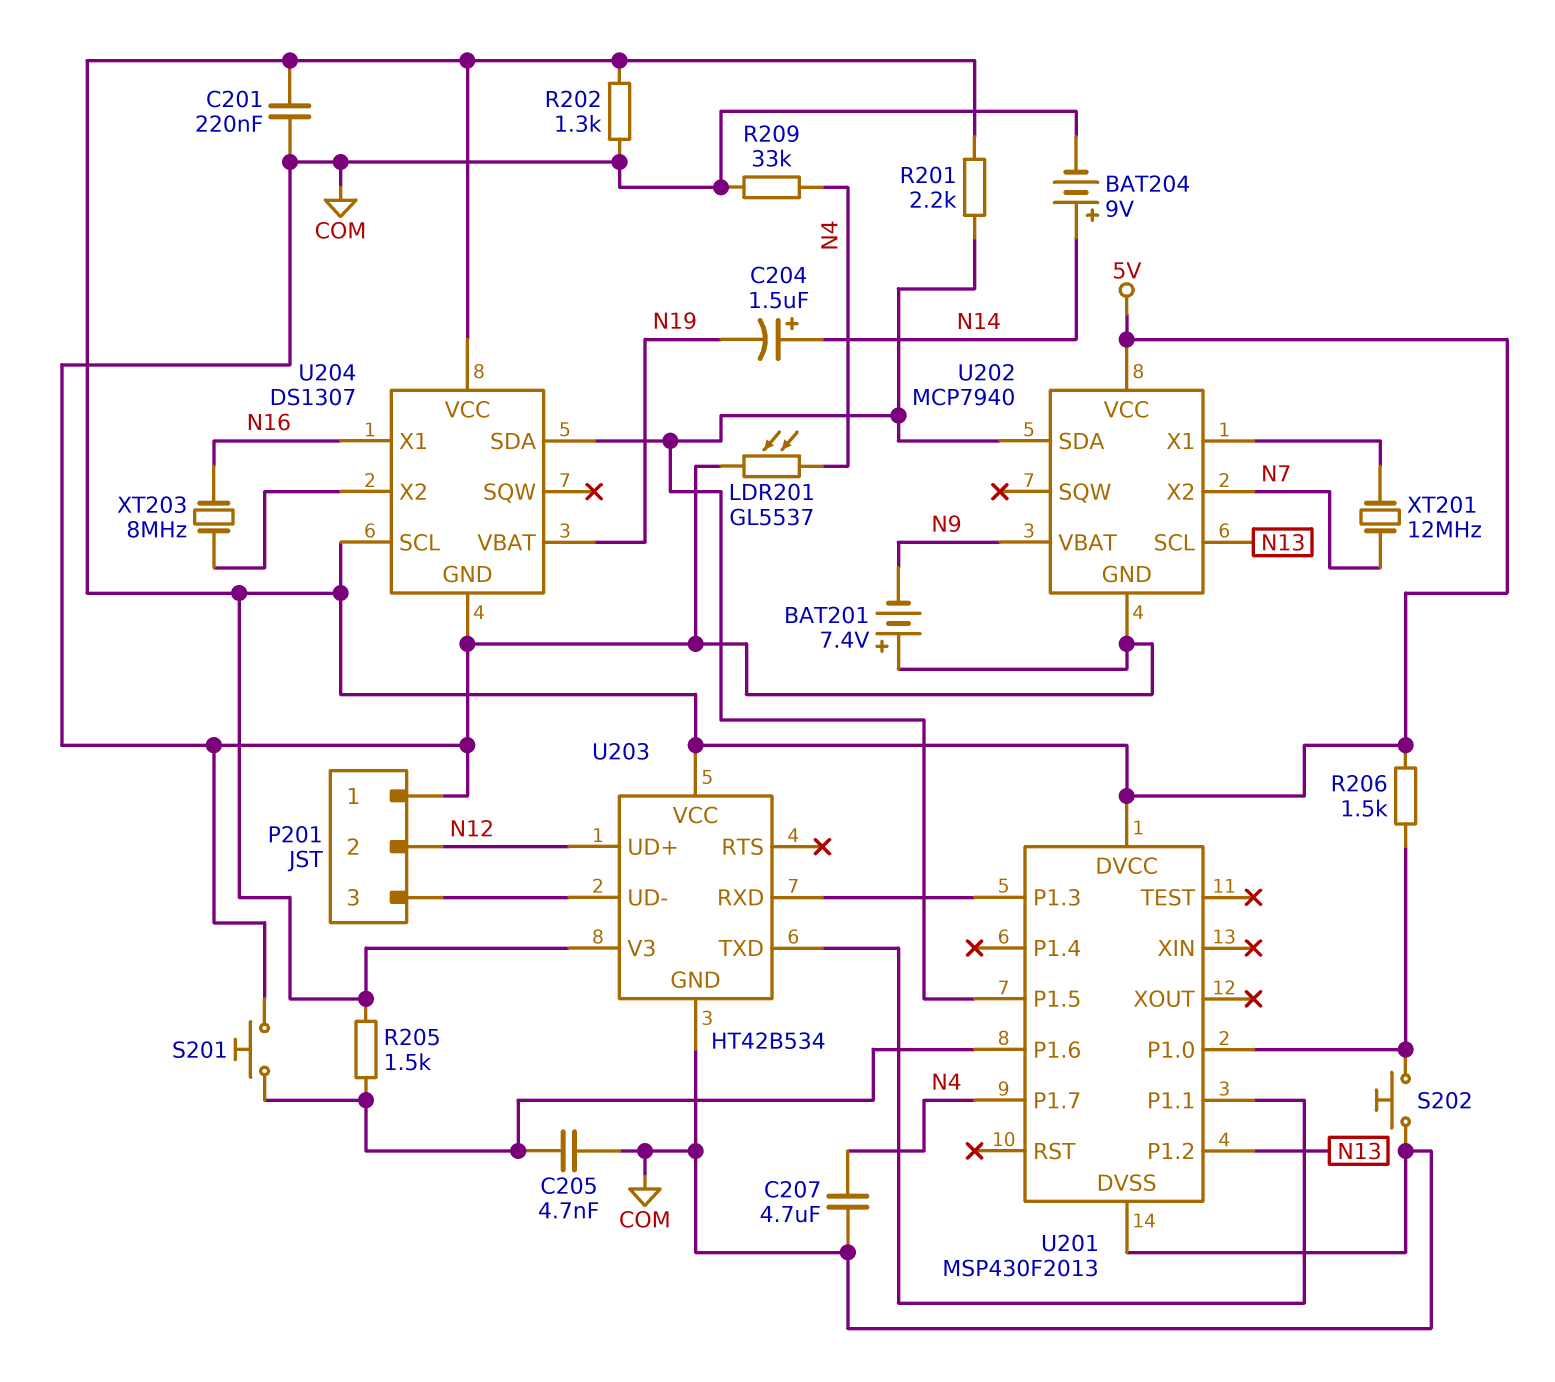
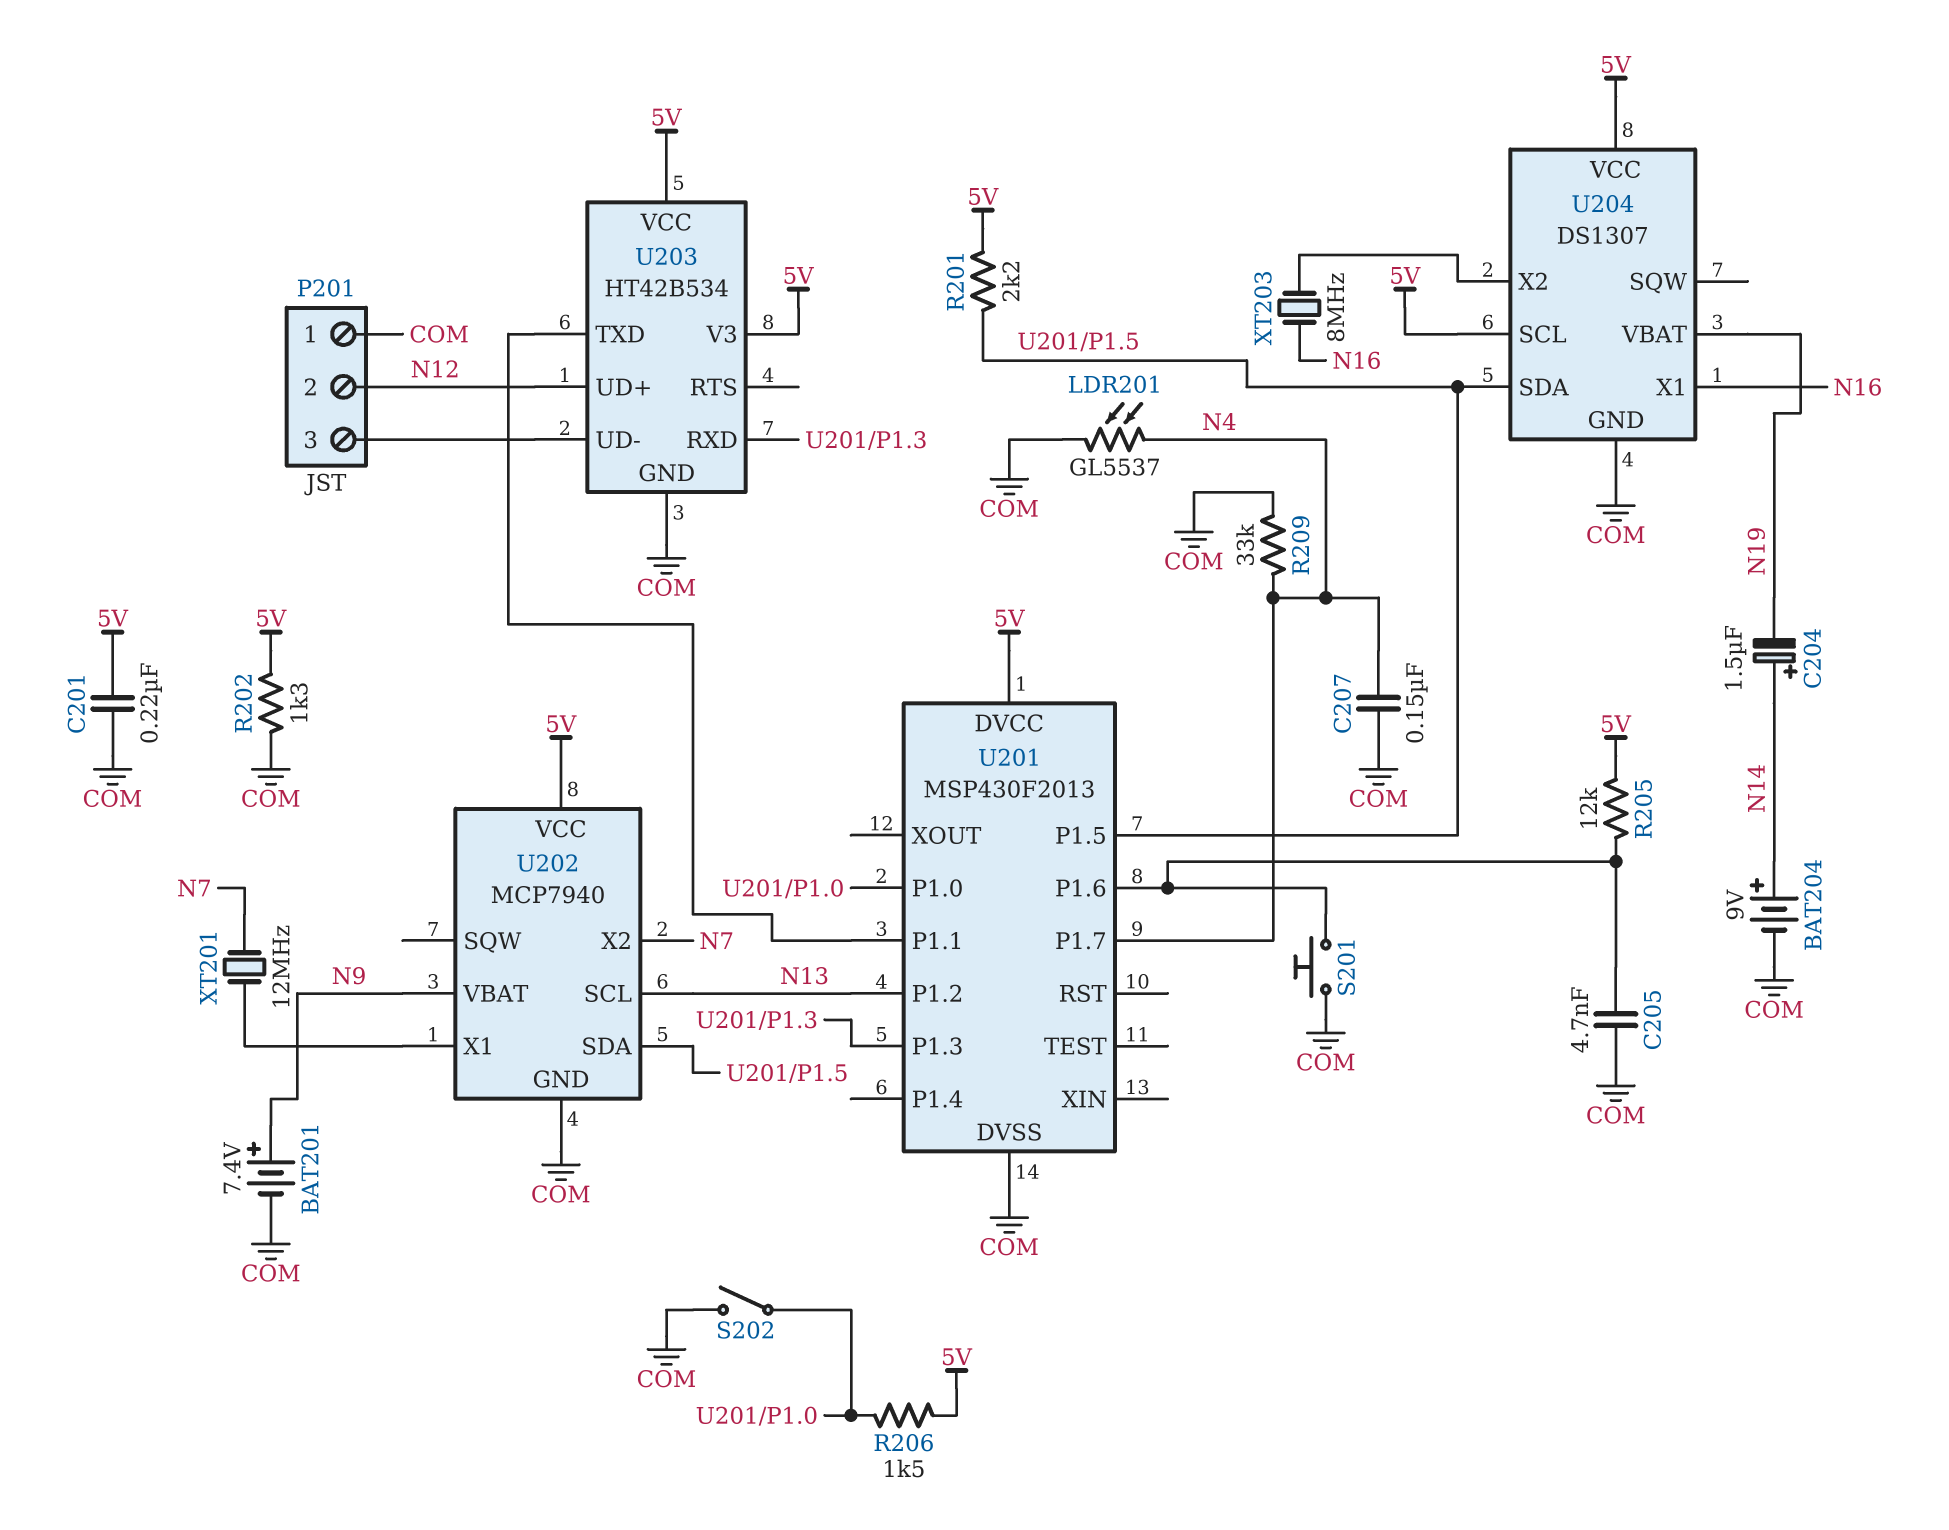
BAT201: 7.4V (plus COM, minus N9) -> 7.4V (plus N9, minus COM)
C207: 4.7uF (COM, N4) -> 150nF (COM, N4)
R205: 1.5k (5V, U201/P1.6) -> 12k (5V, U201/P1.6)
S202: button (COM, U201/P1.0) -> switch (COM, U201/P1.0)

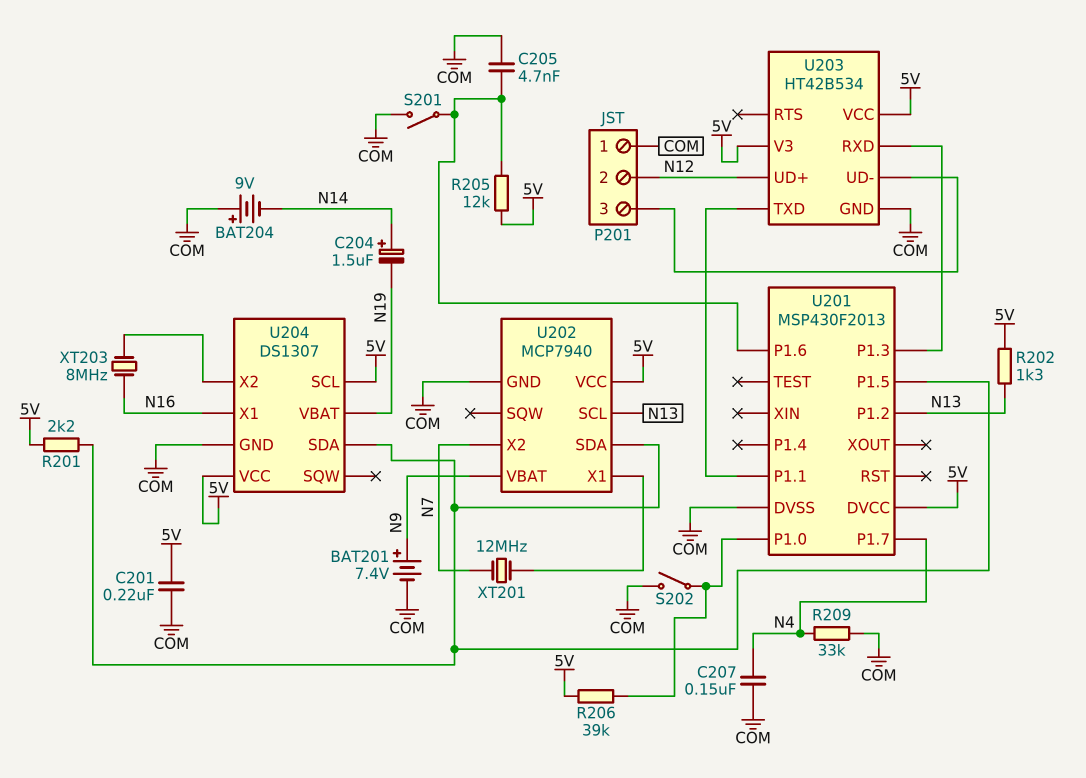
BAT204: 9V (plus N14, minus COM) -> 9V (plus COM, minus N14)
LDR201: GL5537 (COM, N4) -> none
R202: 1.3k (5V, COM) -> 1.3k (5V, N13)
R206: 1.5k (5V, U201/P1.0) -> 39k (5V, U201/P1.0)
S201: button (COM, U201/P1.6) -> switch (COM, U201/P1.6)

